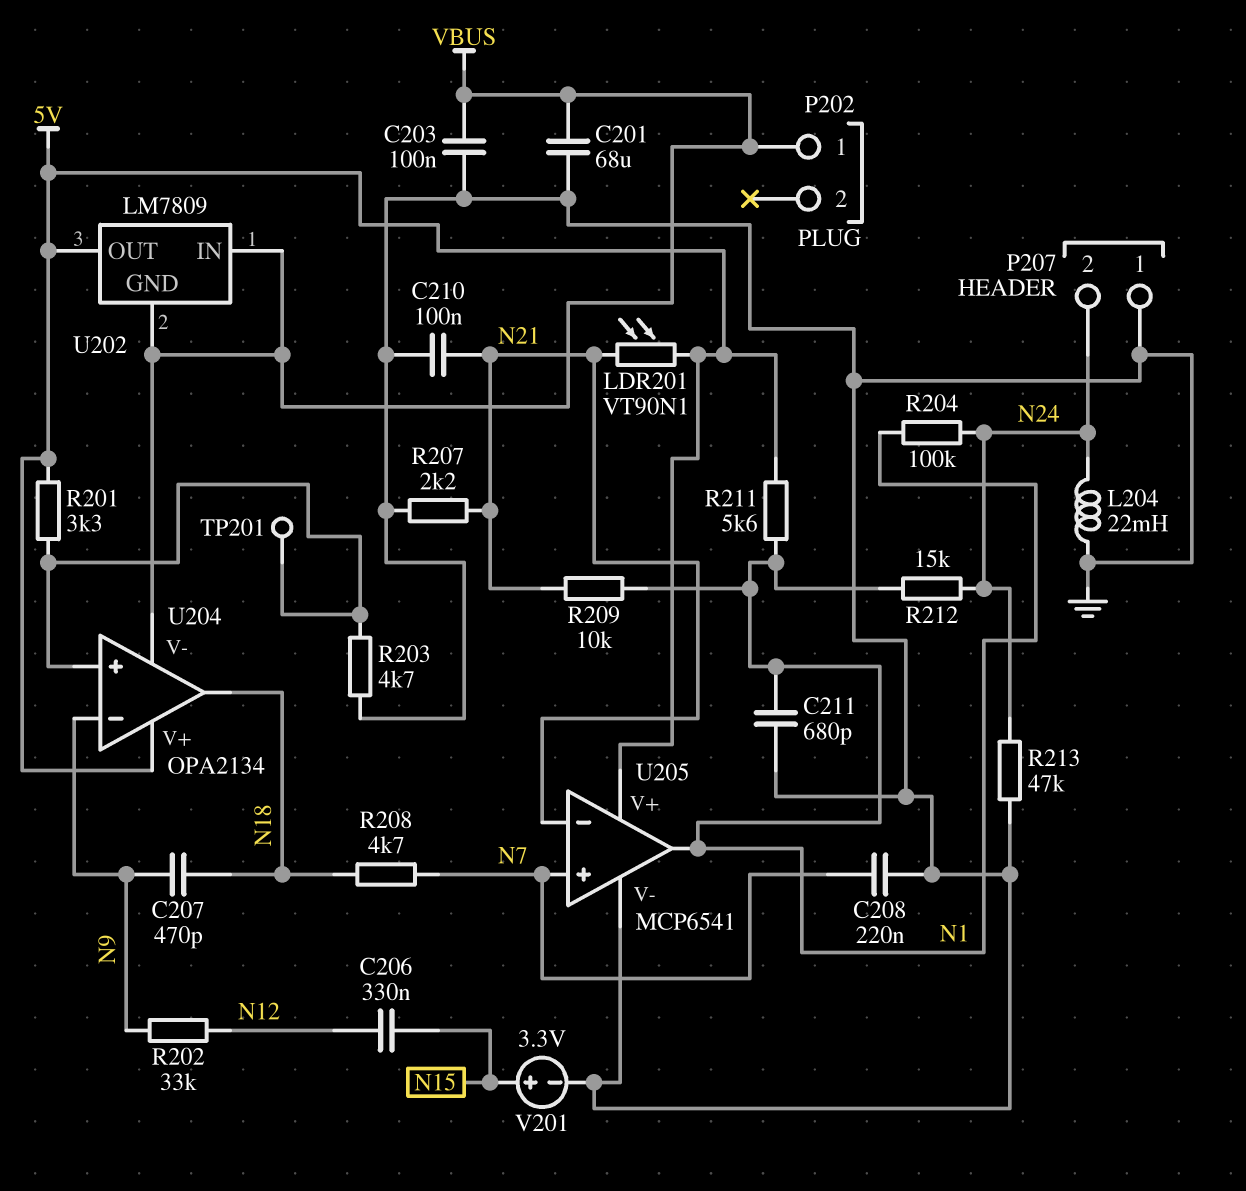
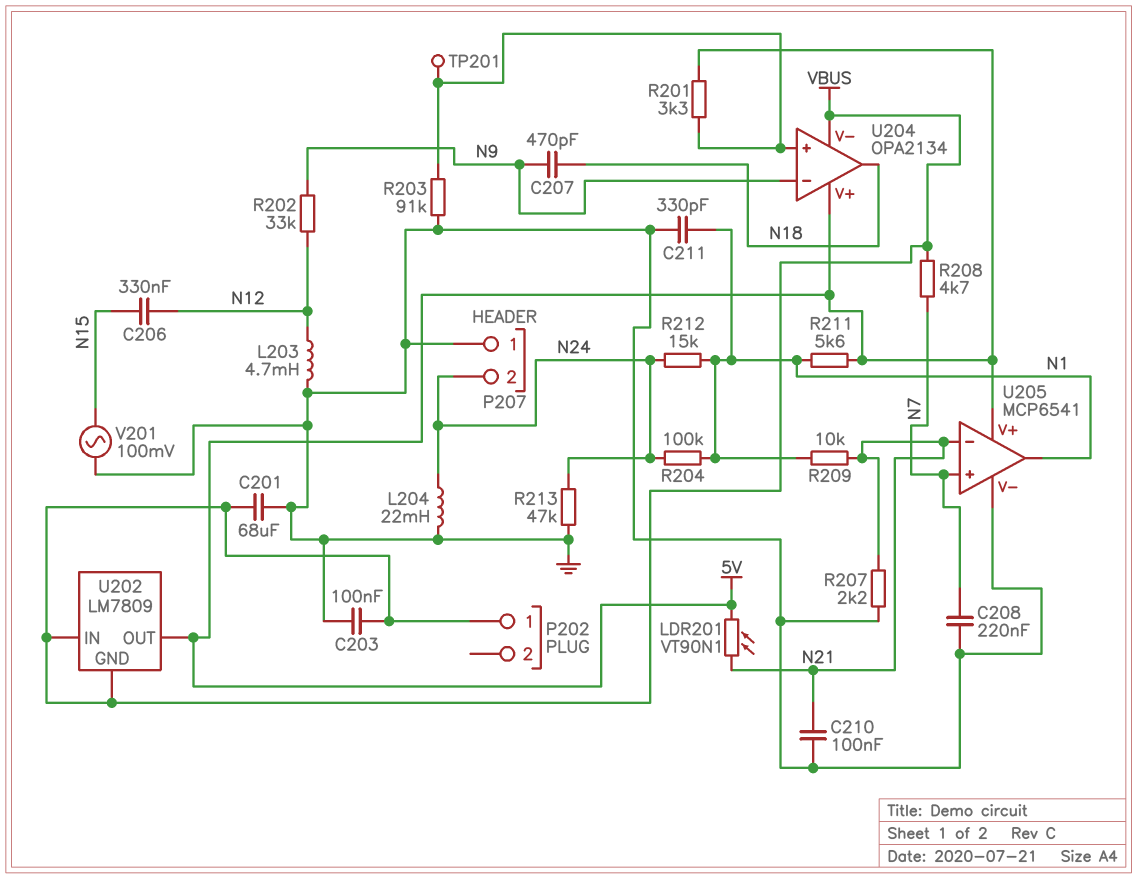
C211: 680pF (GND, N1) -> 330pF (GND, N1)
L203: none -> 4.7mH (GND, N12)
R203: 4.7k (GND, U204/in+) -> 91k (GND, U204/in+)
R208: 4.7k (N7, N18) -> 4.7k (N7, VBUS)
V201: 3.3V (plus N15, minus GND) -> AC 100mV (GND, N15)

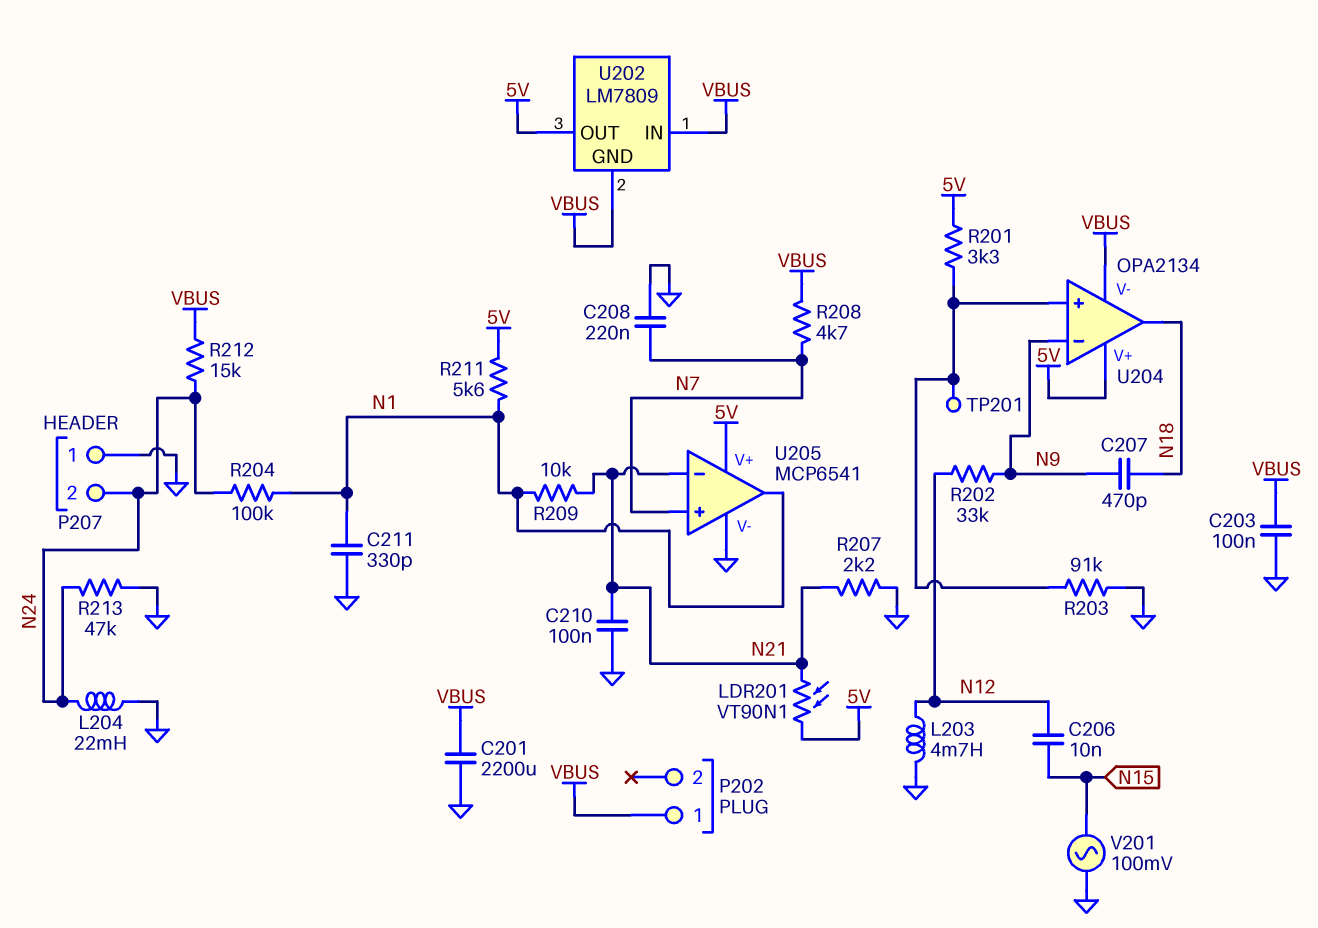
C201: 68uF (GND, VBUS) -> 2200uF (GND, VBUS)
C206: 330nF (N12, N15) -> 10nF (N12, N15)
R212: 15k (N1, N24) -> 15k (N24, VBUS)

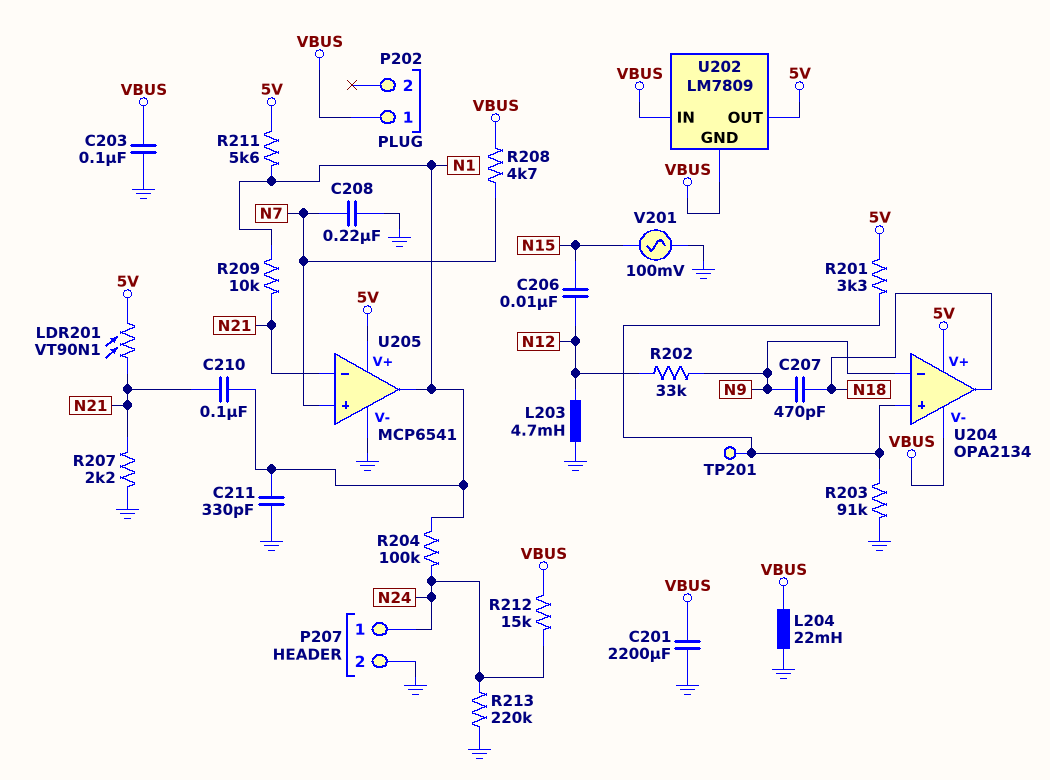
C210: 100nF (GND, N21) -> 100nF (N1, N21)
L204: 22mH (GND, N24) -> 22mH (GND, VBUS)
P207 pin 1: GND -> N24
P207 pin 2: N24 -> GND
R213: 47k (GND, N24) -> 220k (GND, N24)

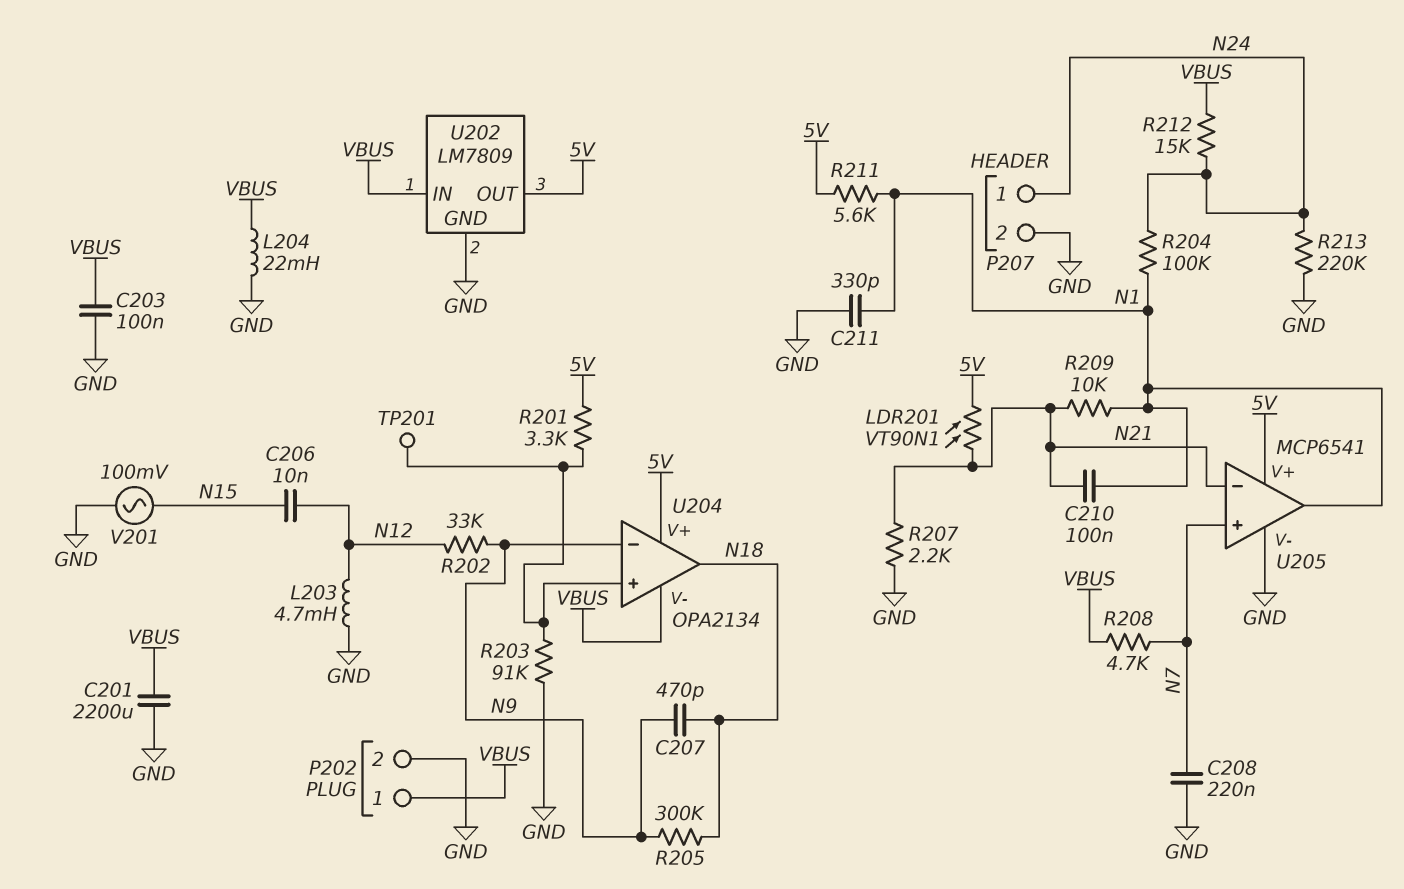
P202 pin 2: none -> GND
R205: none -> 300k (N9, N18)
U202 pin GND: VBUS -> GND

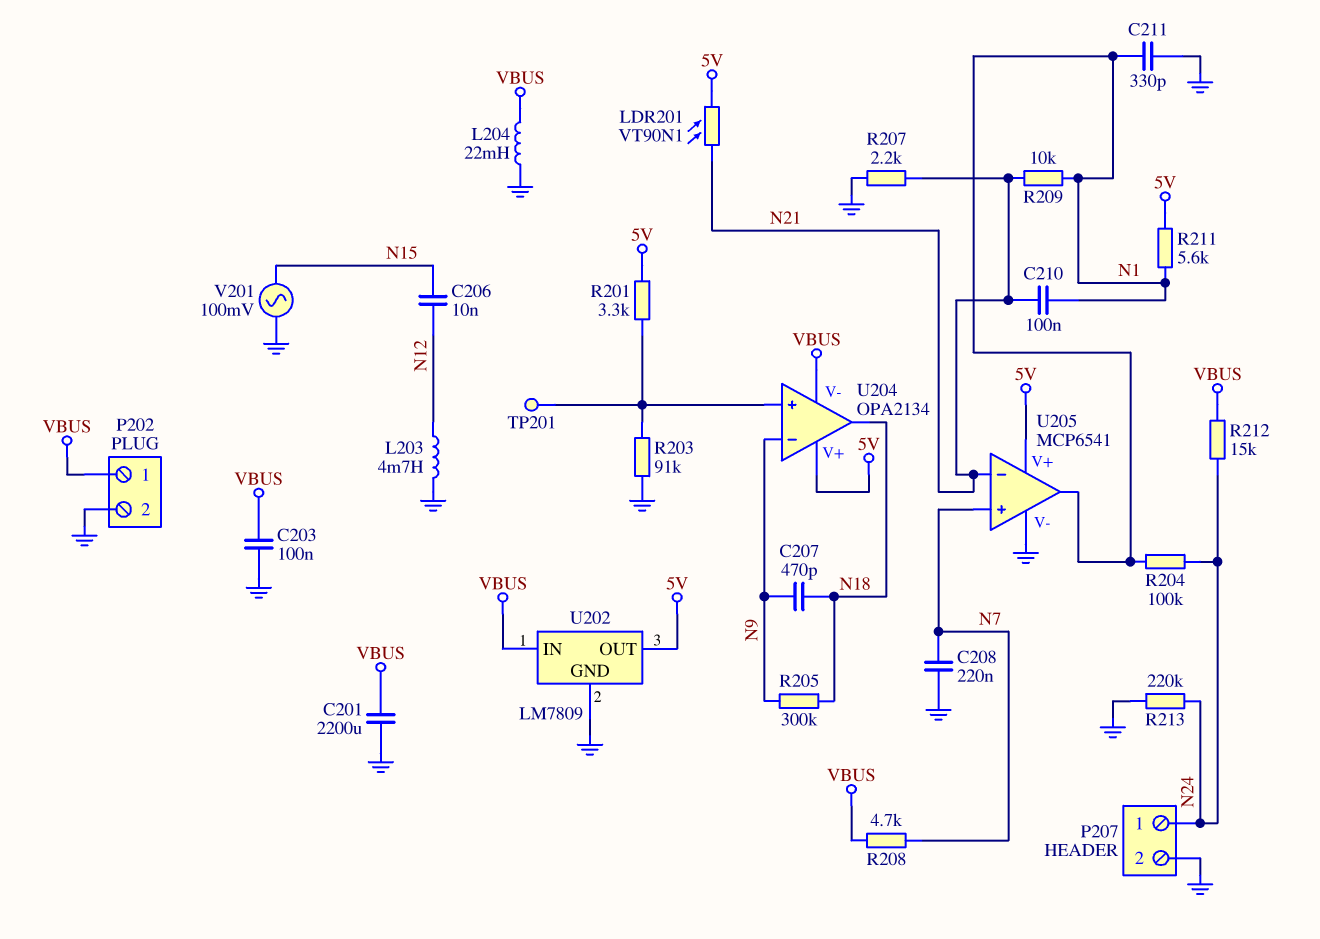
R202: 33k (N9, N12) -> none

